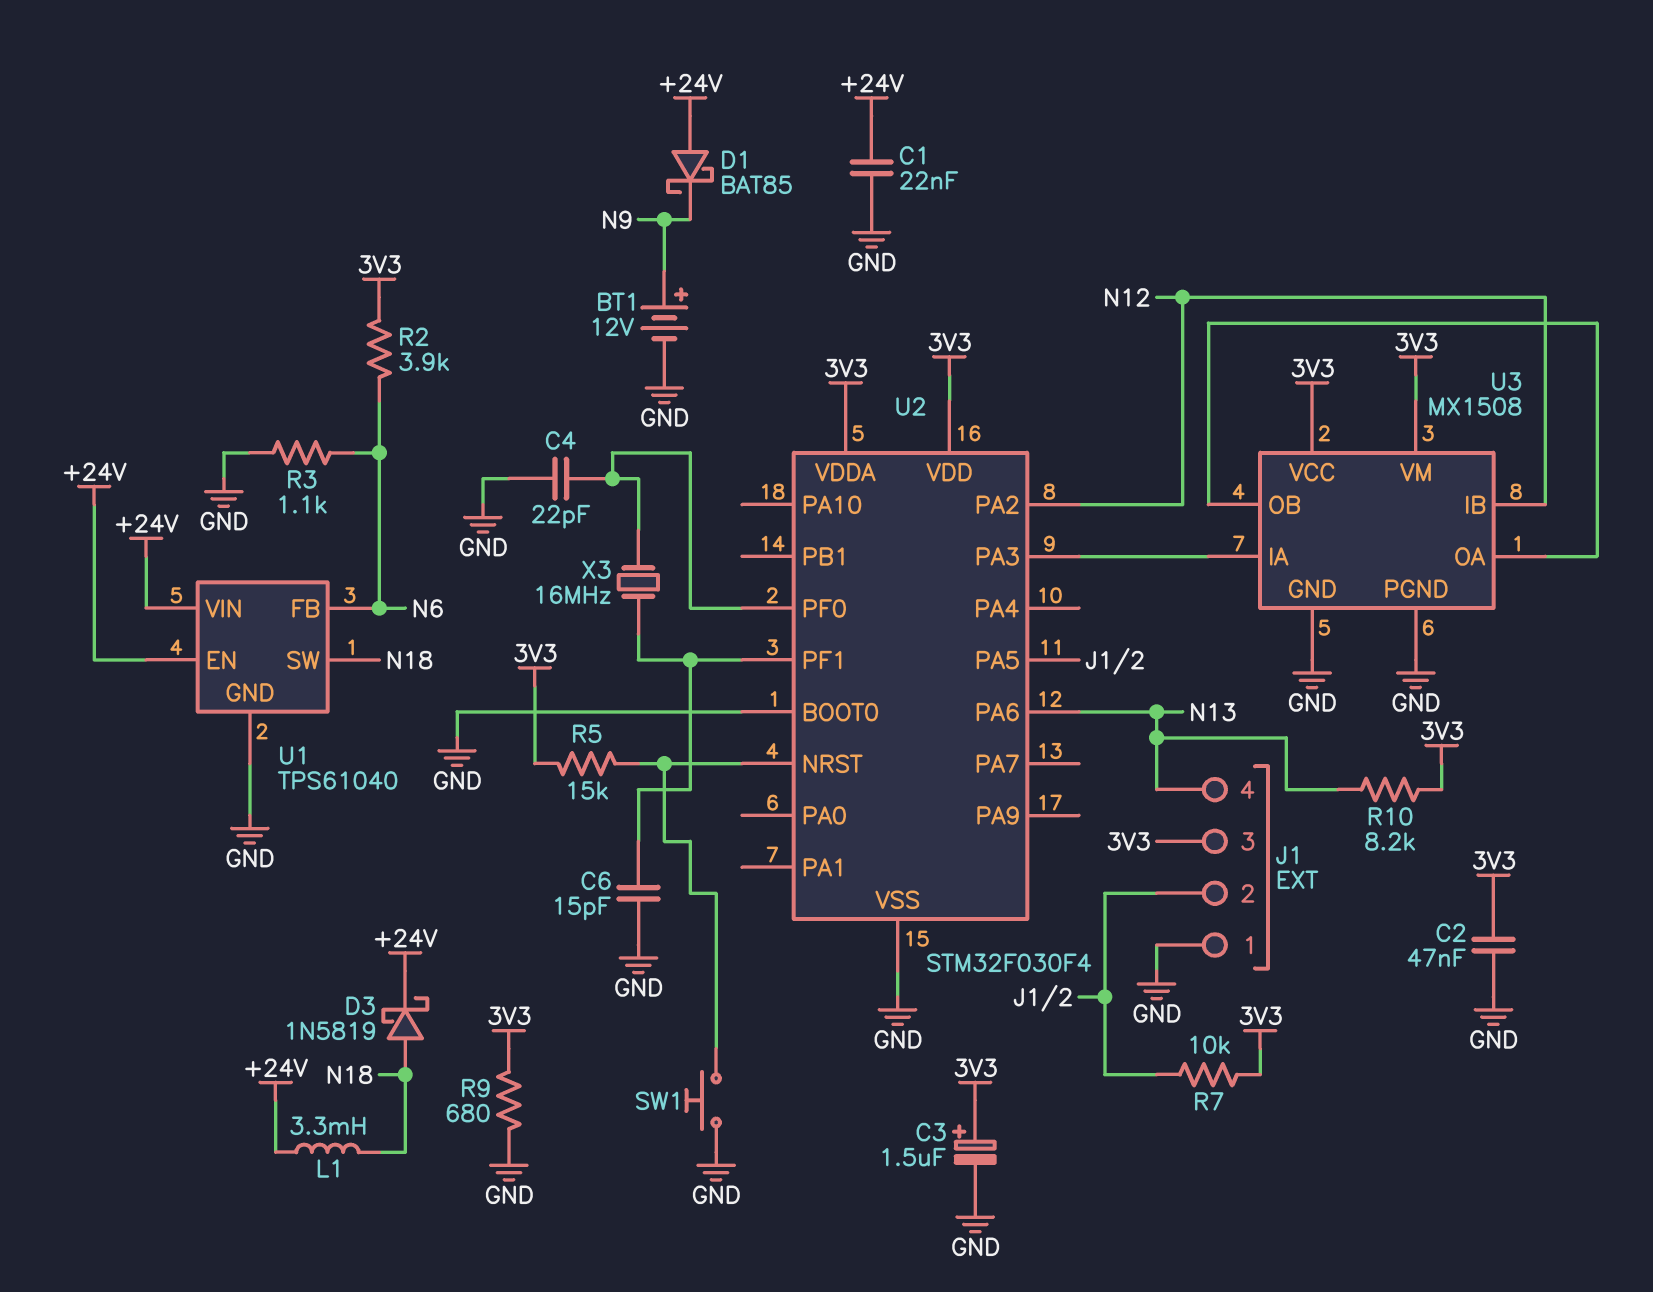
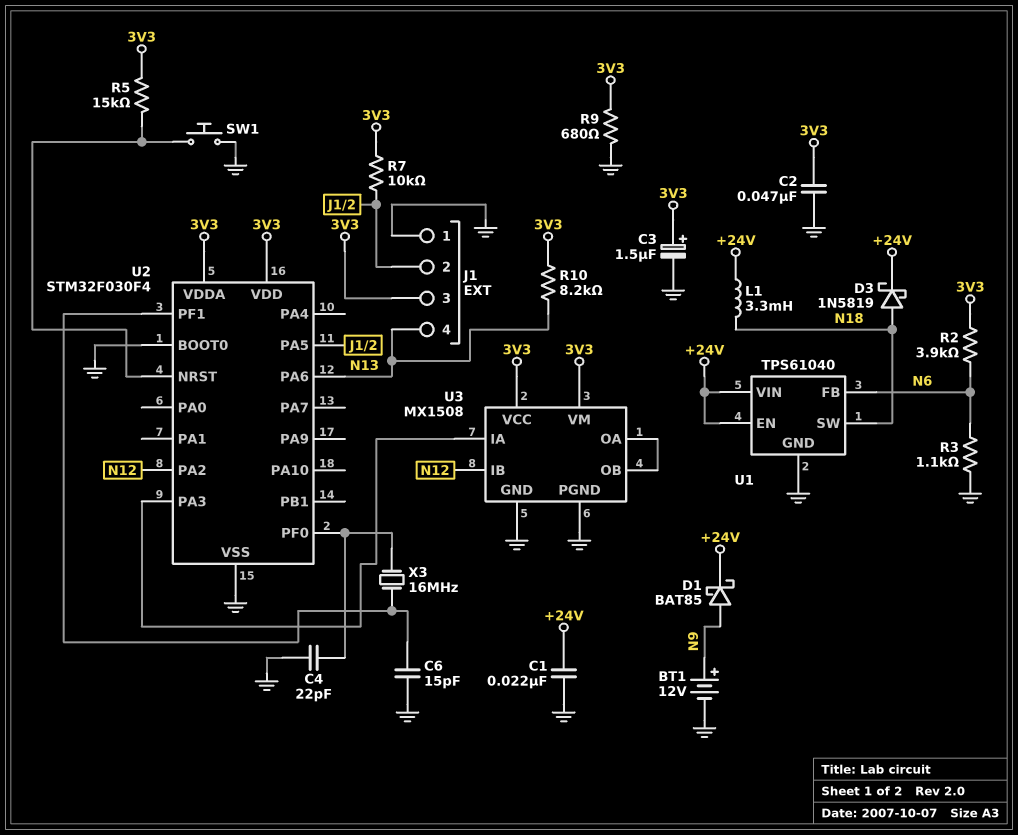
D1: schottky BAT85 (A +24V, K N9) -> schottky BAT85 (A N9, K +24V)

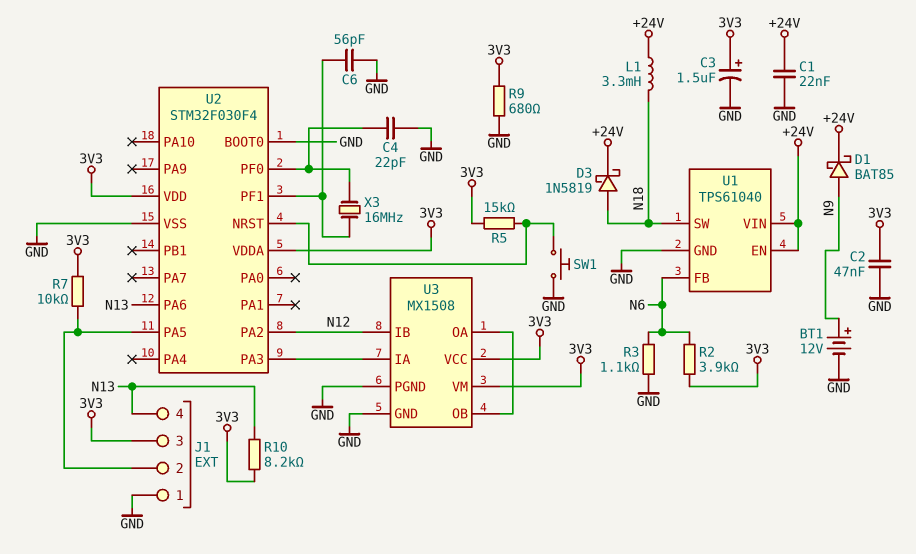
C6: 15pF (GND, U2/PF1) -> 56pF (GND, U2/PF1)

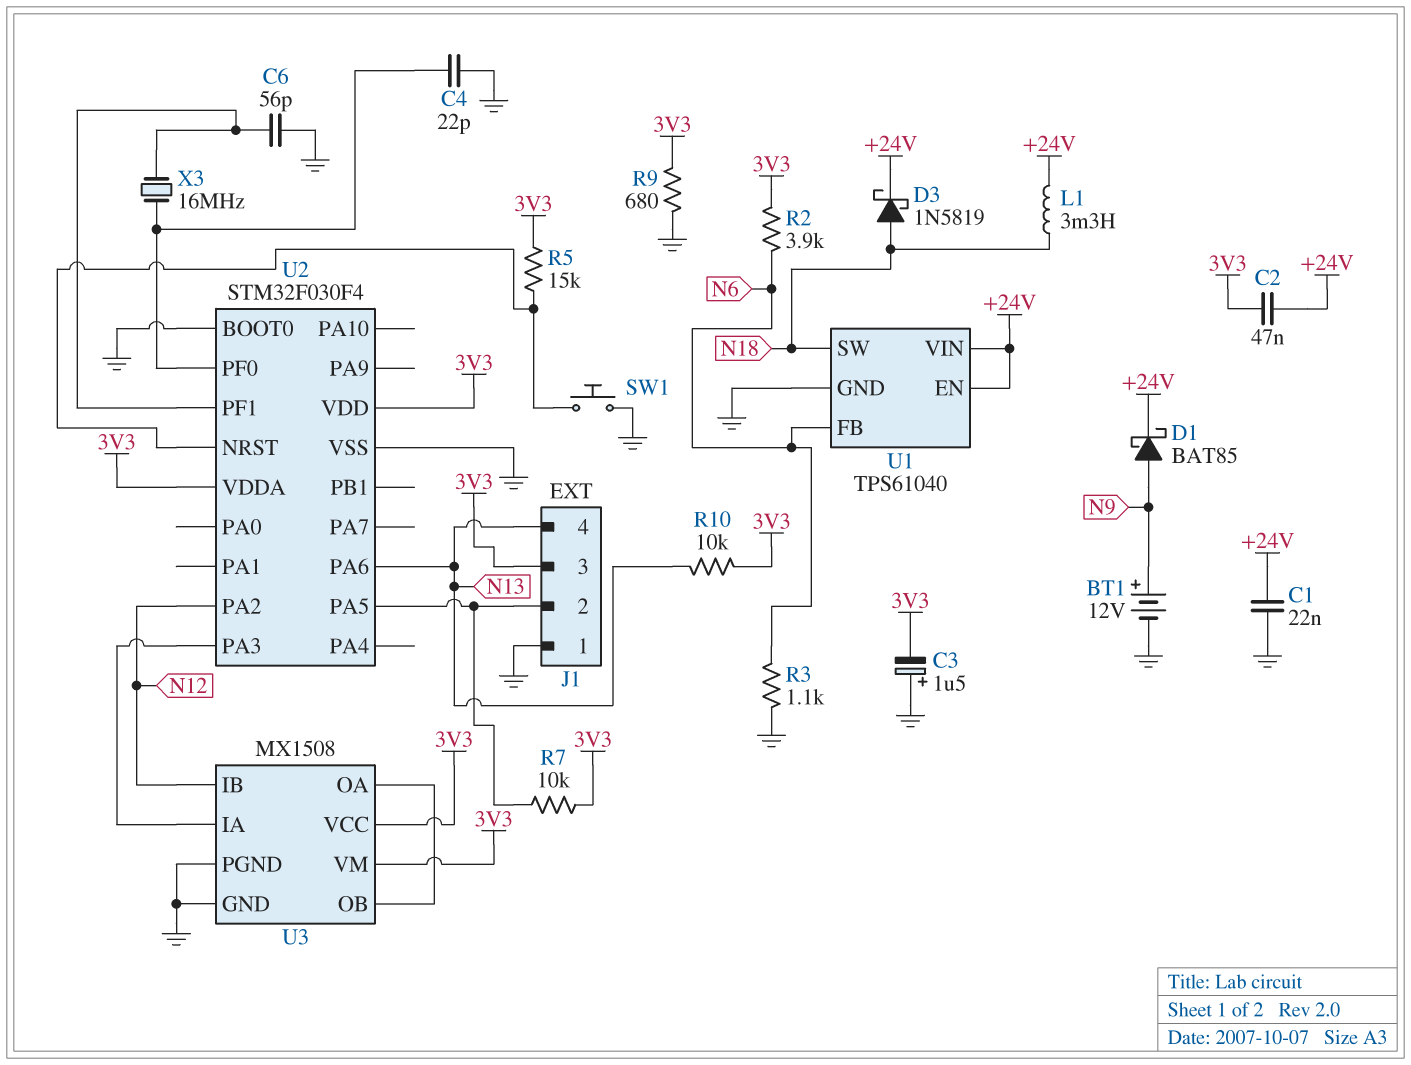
C2: 47nF (3V3, GND) -> 47nF (+24V, 3V3)
C3: 1.5uF (plus 3V3, minus GND) -> 1.5uF (plus GND, minus 3V3)
R10: 8.2k (3V3, N13) -> 10k (3V3, N13)

